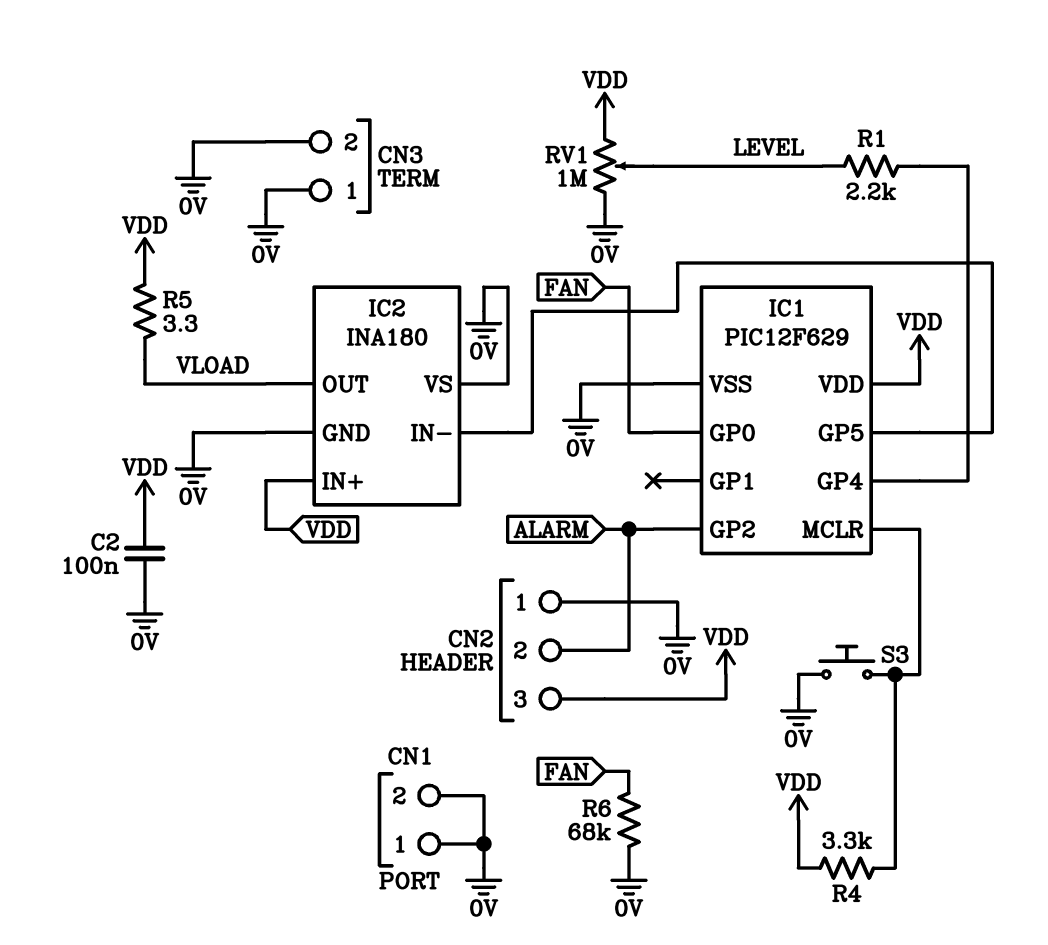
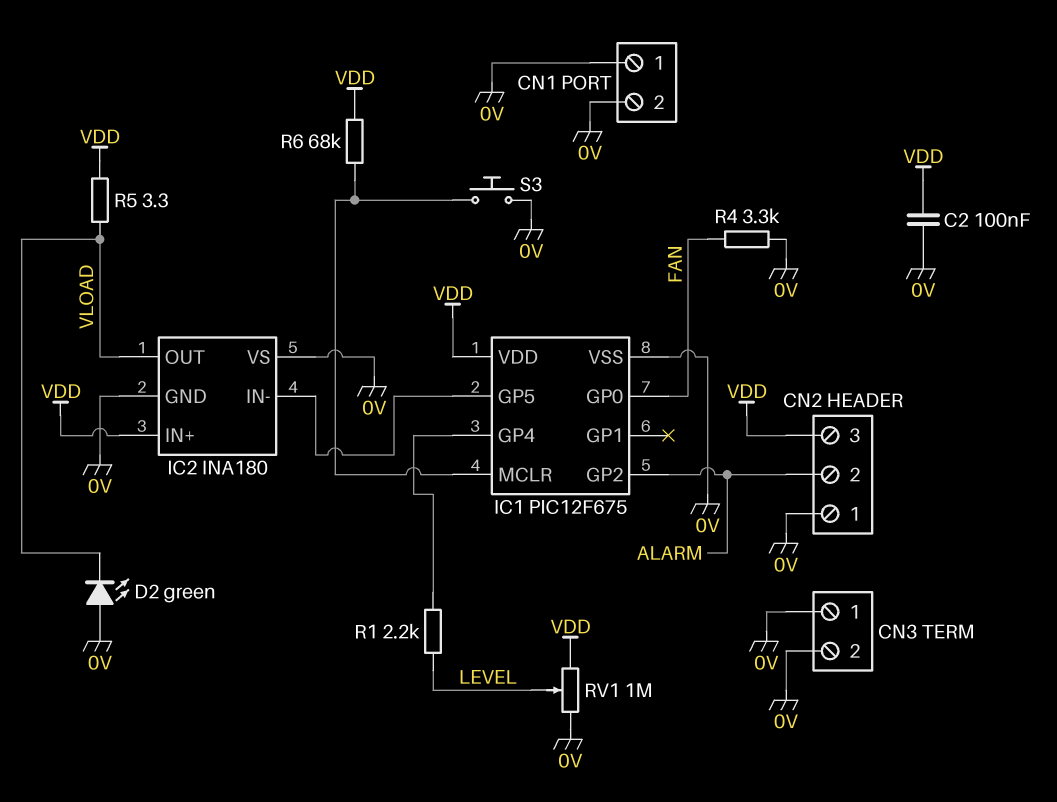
D2: none -> LED green (A 0V, K VLOAD)
IC1: PIC12F629 -> PIC12F675
R4: 3.3k (IC1/MCLR, VDD) -> 3.3k (0V, FAN)
R6: 68k (0V, FAN) -> 68k (IC1/MCLR, VDD)

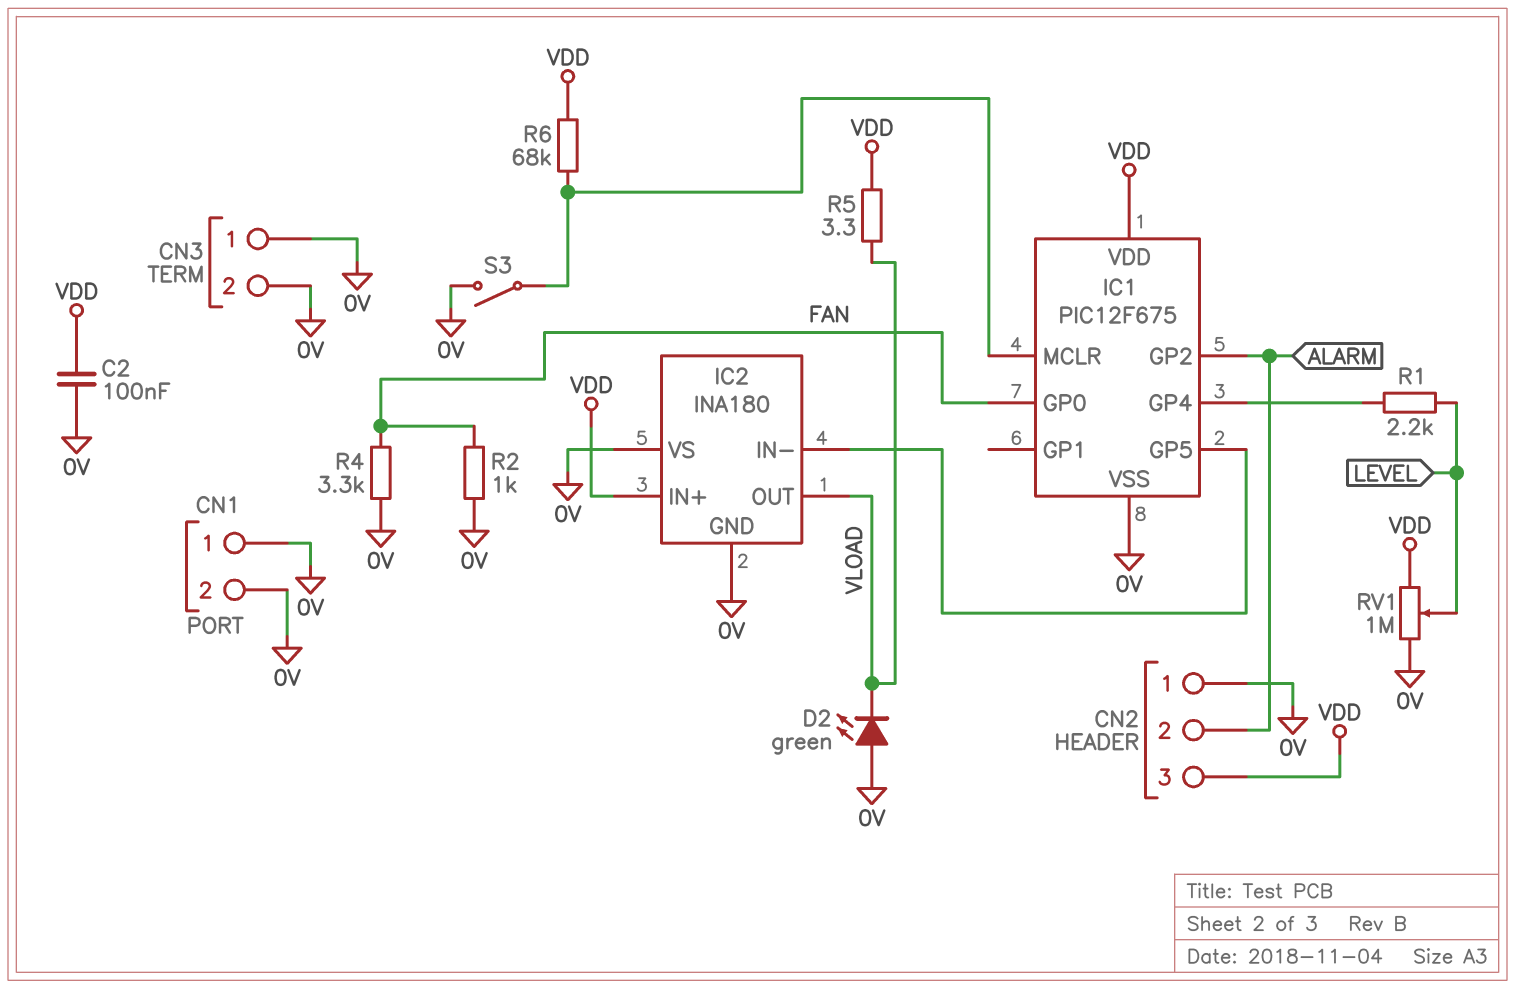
R2: none -> 1k (0V, FAN)
S3: button (0V, IC1/MCLR) -> switch (0V, IC1/MCLR)

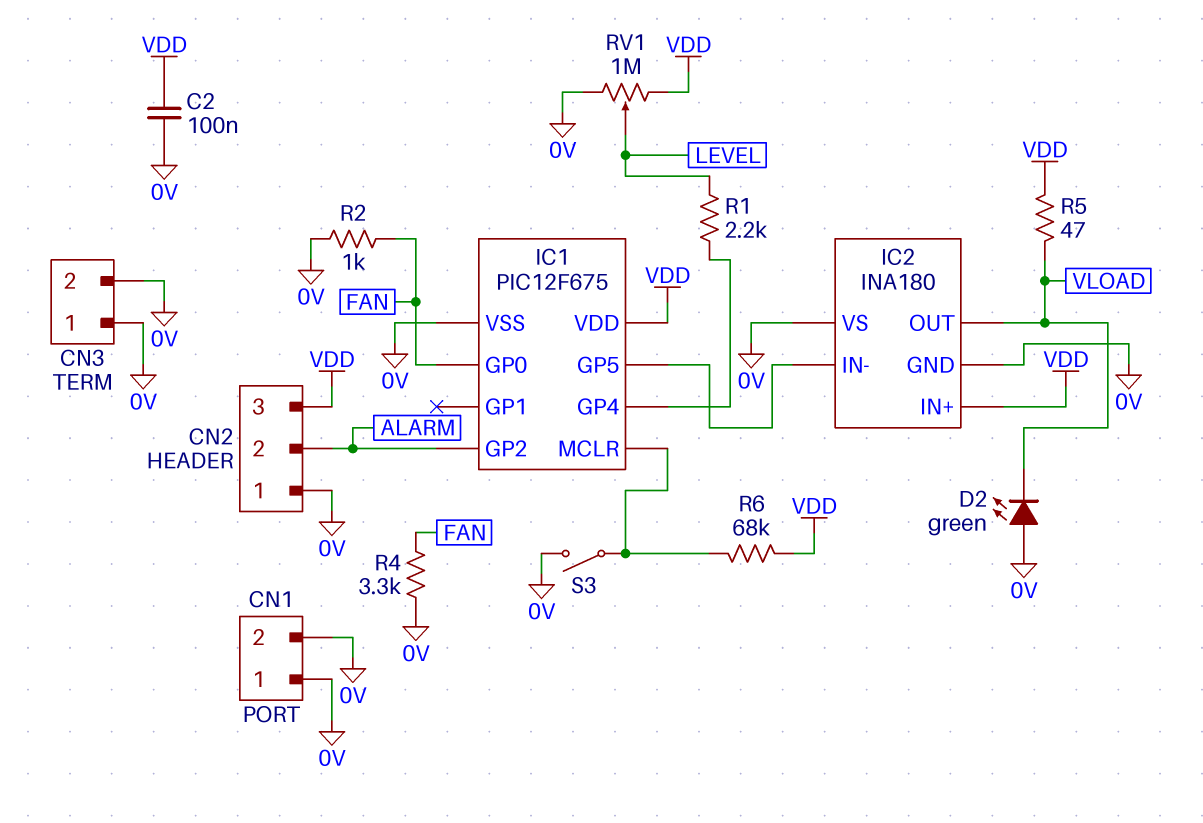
R5: 3.3 (VDD, VLOAD) -> 47 (VDD, VLOAD)

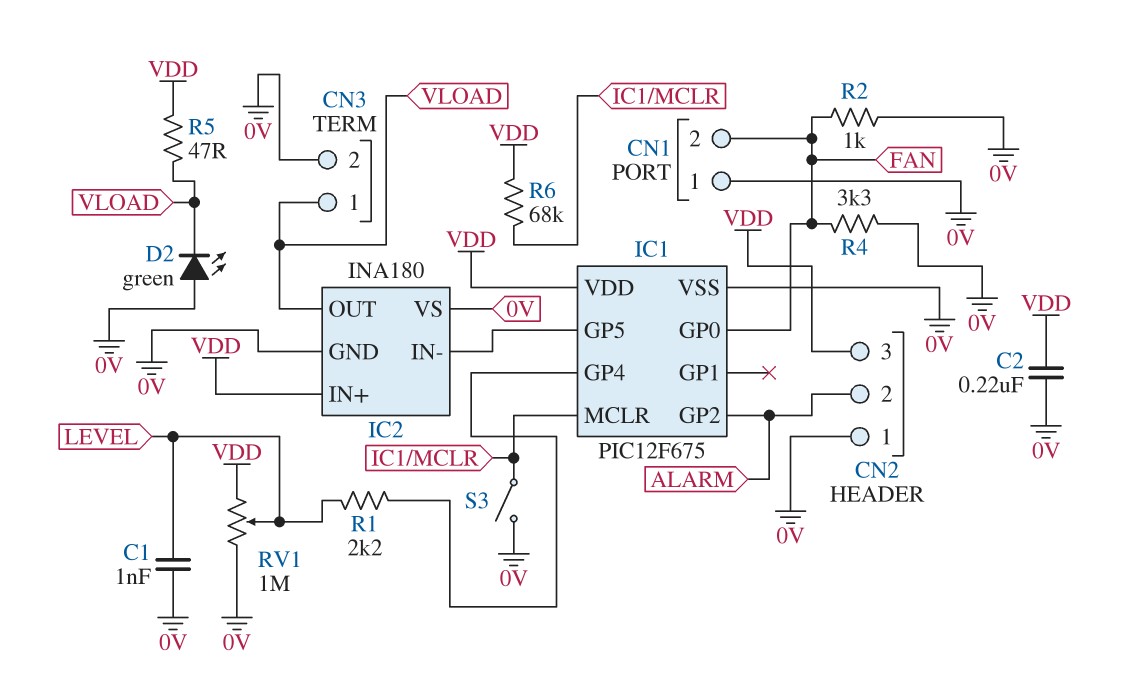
C1: none -> 1nF (0V, LEVEL)
C2: 100nF (0V, VDD) -> 220nF (0V, VDD)
CN1 pin 2: 0V -> FAN
CN3 pin 1: 0V -> VLOAD

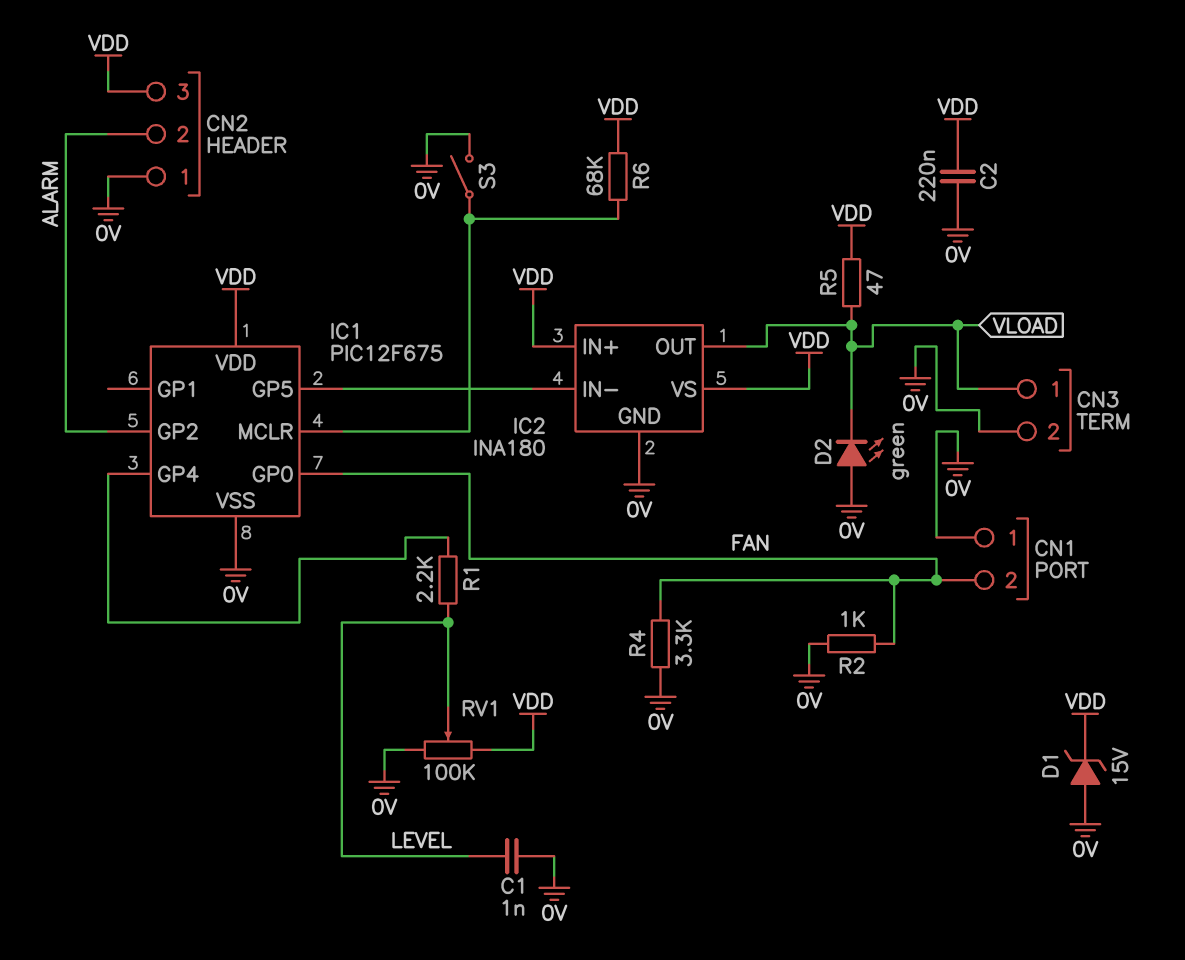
D1: none -> zener 15V (A 0V, K VDD)
IC2 pin VS: 0V -> VDD
RV1: 1M (0V, VDD, wiper LEVEL) -> 100k (0V, VDD, wiper LEVEL)

